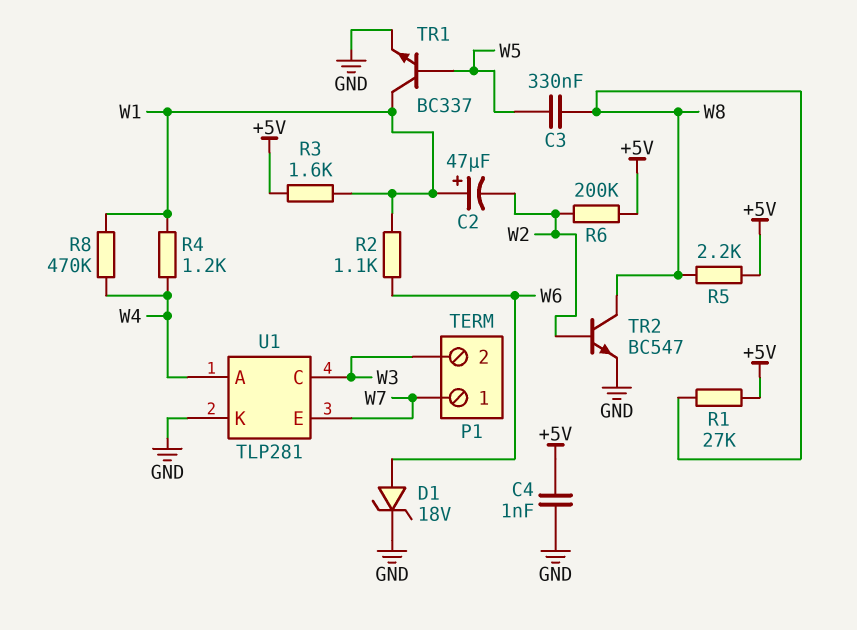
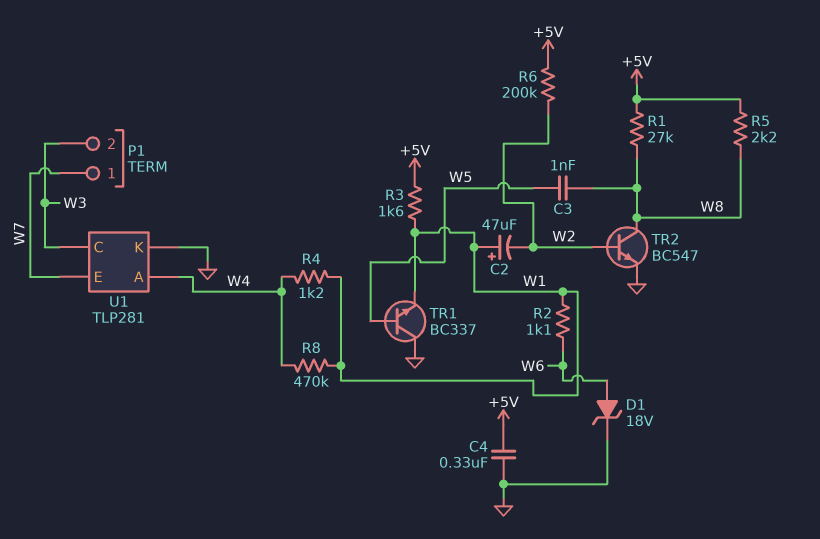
C3: 330nF (W5, W8) -> 1nF (W5, W8)
C4: 1nF (+5V, GND) -> 330nF (+5V, GND)
TR1: NPN BC337 (B W5, C W1, E GND) -> NPN BC337 (B W5, C GND, E W1)

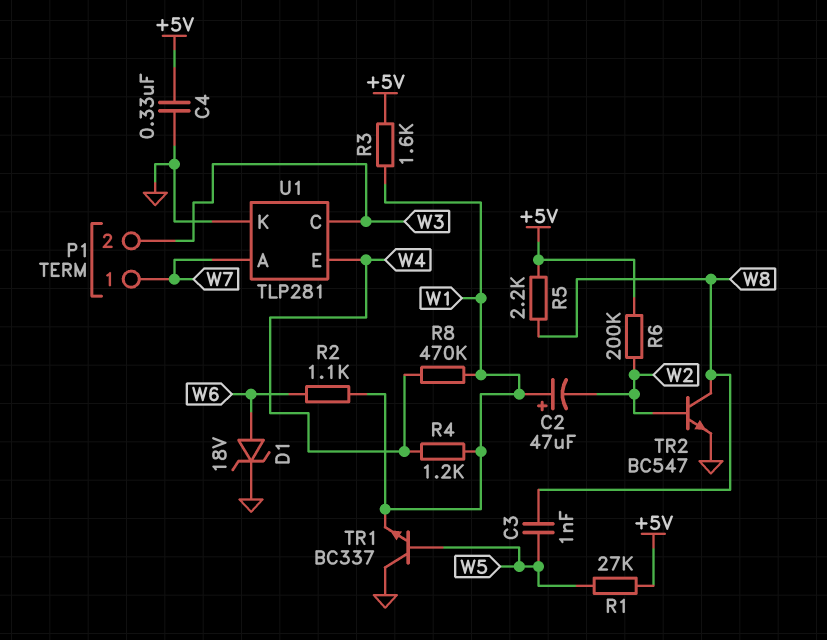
R1: 27k (+5V, W8) -> 27k (+5V, W5)
U1 pin A: W4 -> W7
U1 pin E: W7 -> W4

